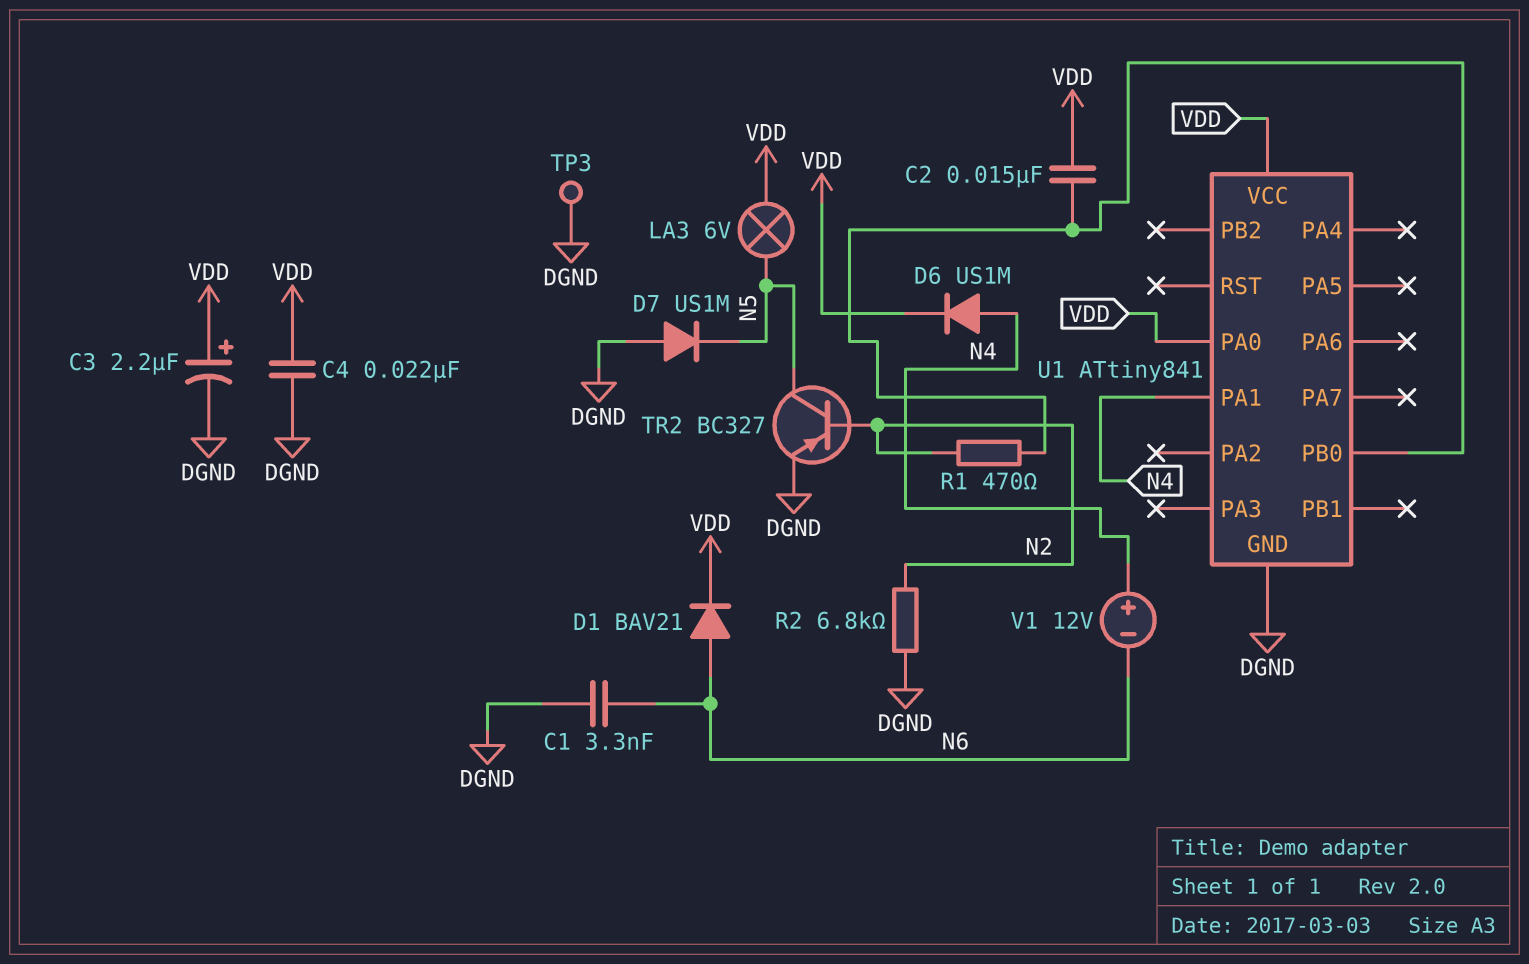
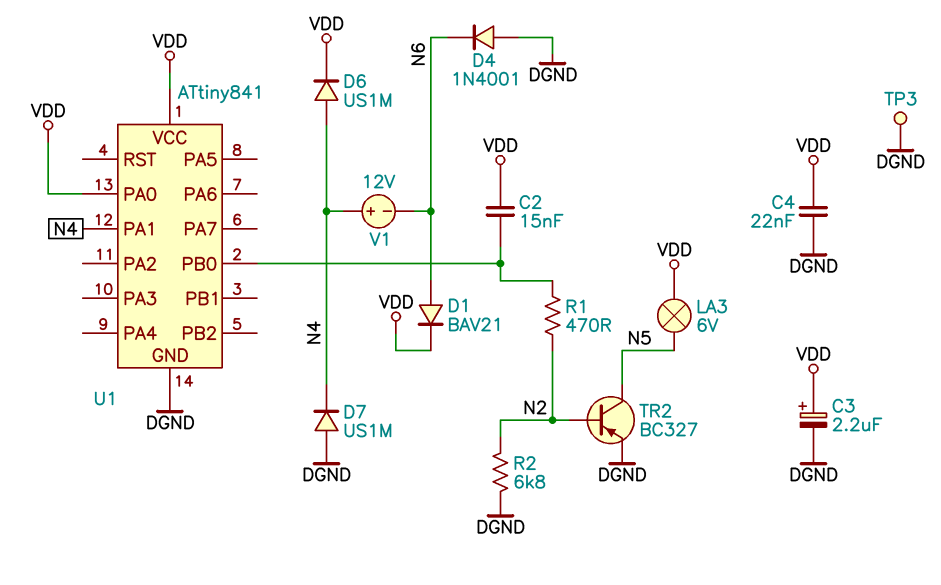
C1: 3.3nF (DGND, N6) -> none
D4: none -> diode 1N4001 (A DGND, K N6)
D7: diode US1M (A DGND, K N5) -> diode US1M (A DGND, K N4)

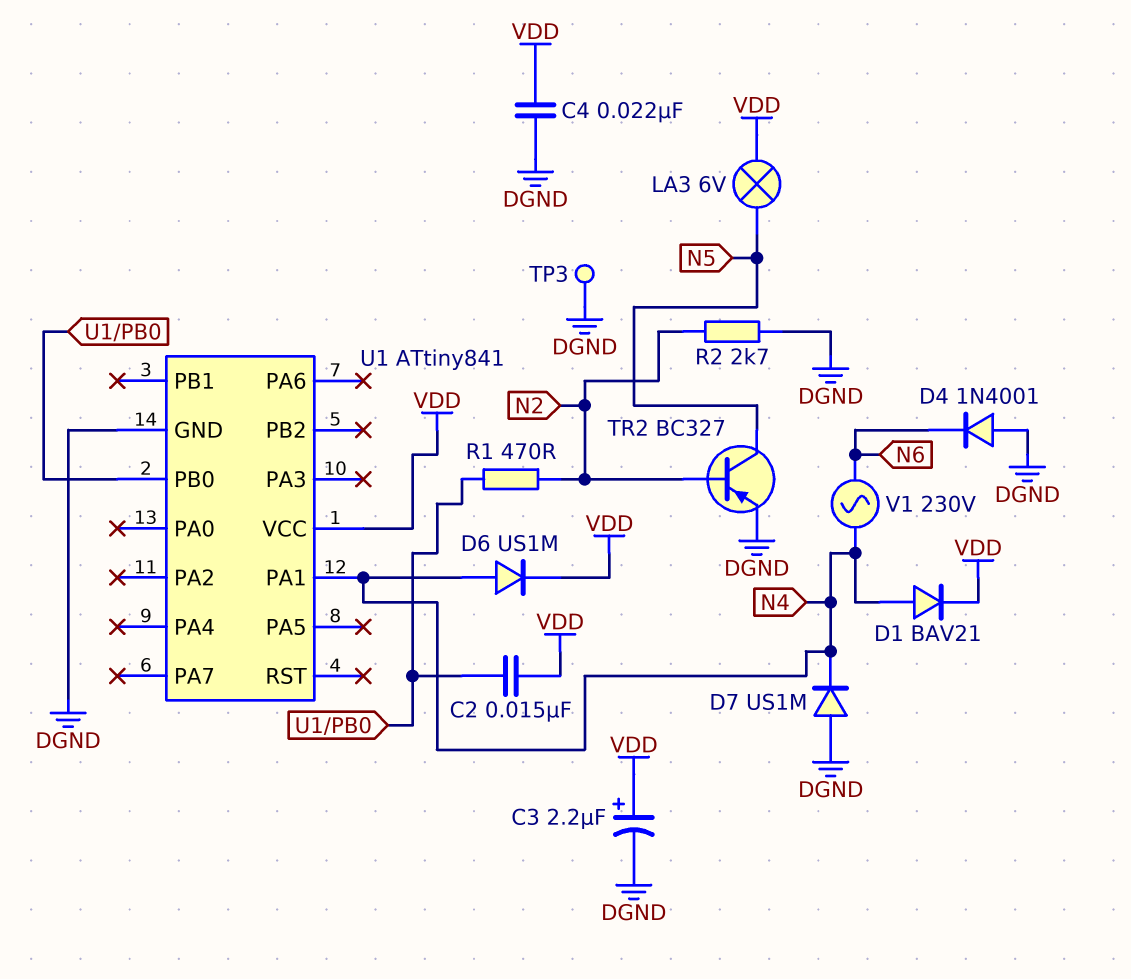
D1: diode BAV21 (A N6, K VDD) -> diode BAV21 (A N4, K VDD)
R2: 6.8k (DGND, N2) -> 2.7k (DGND, N2)
U1 pin PA0: VDD -> none
V1: 12V (plus N4, minus N6) -> AC 230V (N4, N6)

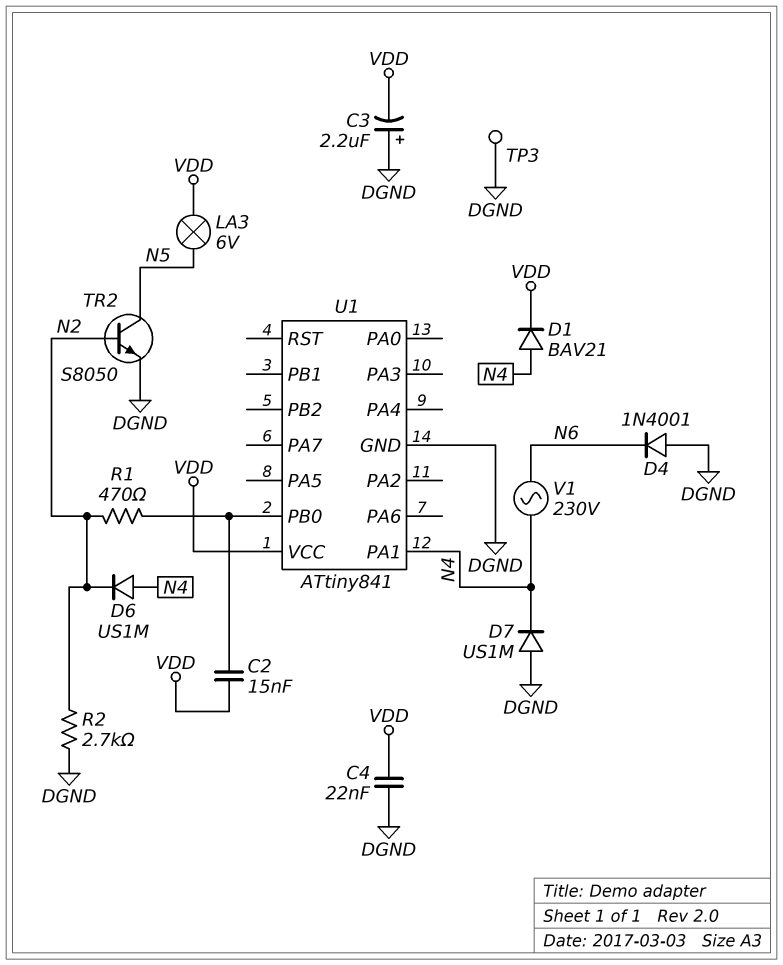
C3: 2.2uF (plus VDD, minus DGND) -> 2.2uF (plus DGND, minus VDD)
D6: diode US1M (A N4, K VDD) -> diode US1M (A N4, K N2)
TR2: PNP BC327 (B N2, C N5, E DGND) -> NPN S8050 (B N2, C N5, E DGND)

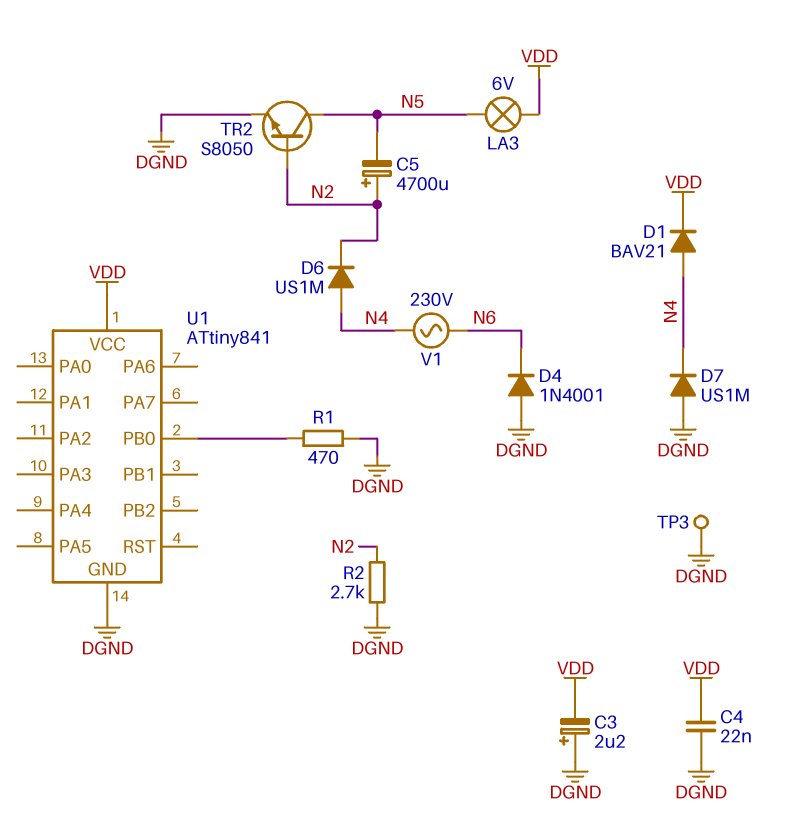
C2: 15nF (U1/PB0, VDD) -> none
C5: none -> 4700uF (plus N2, minus N5)
R1: 470 (N2, U1/PB0) -> 470 (DGND, U1/PB0)
U1 pin PA1: N4 -> none

